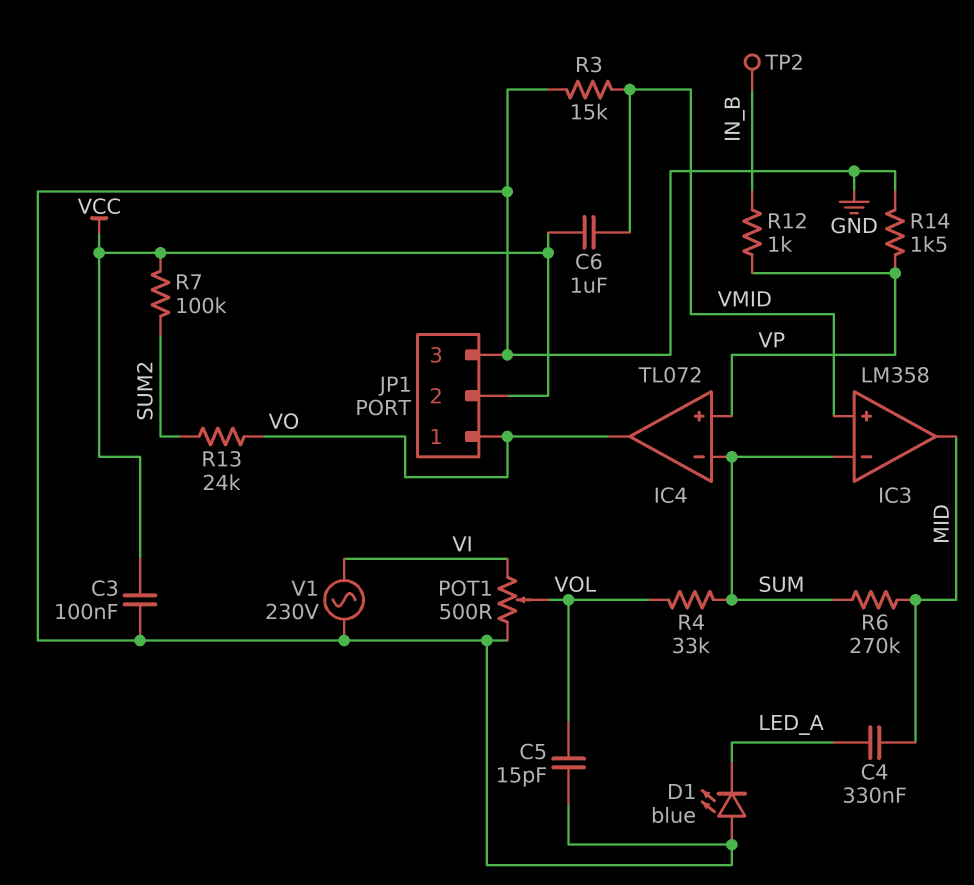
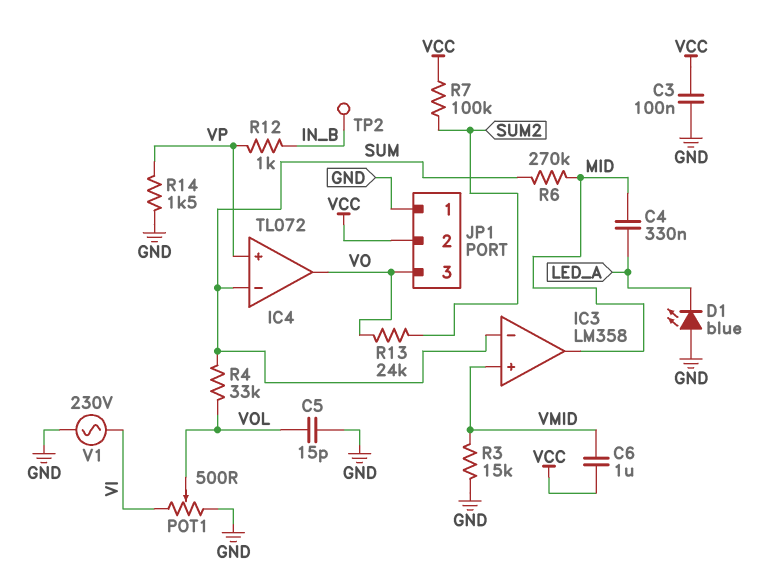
JP1 pin 1: VO -> GND
JP1 pin 3: GND -> VO

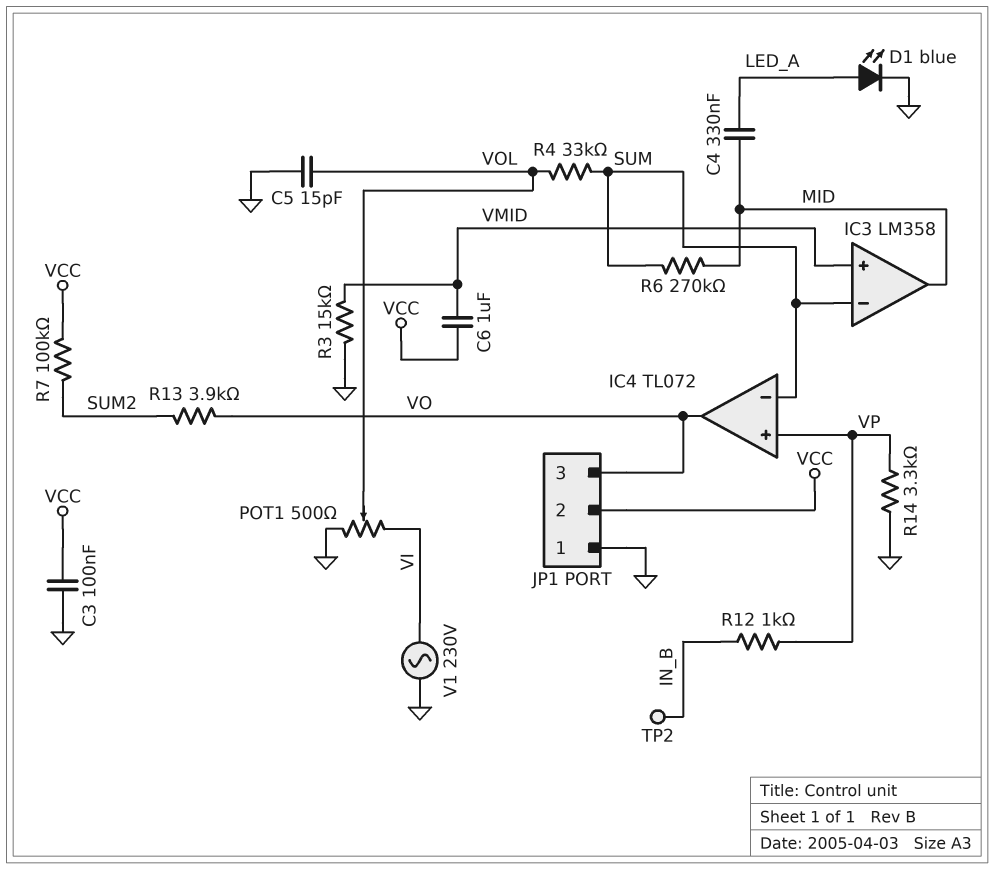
D1: LED blue (A GND, K LED_A) -> LED blue (A LED_A, K GND)
R13: 24k (SUM2, VO) -> 3.9k (SUM2, VO)
R14: 1.5k (GND, VP) -> 3.3k (GND, VP)

